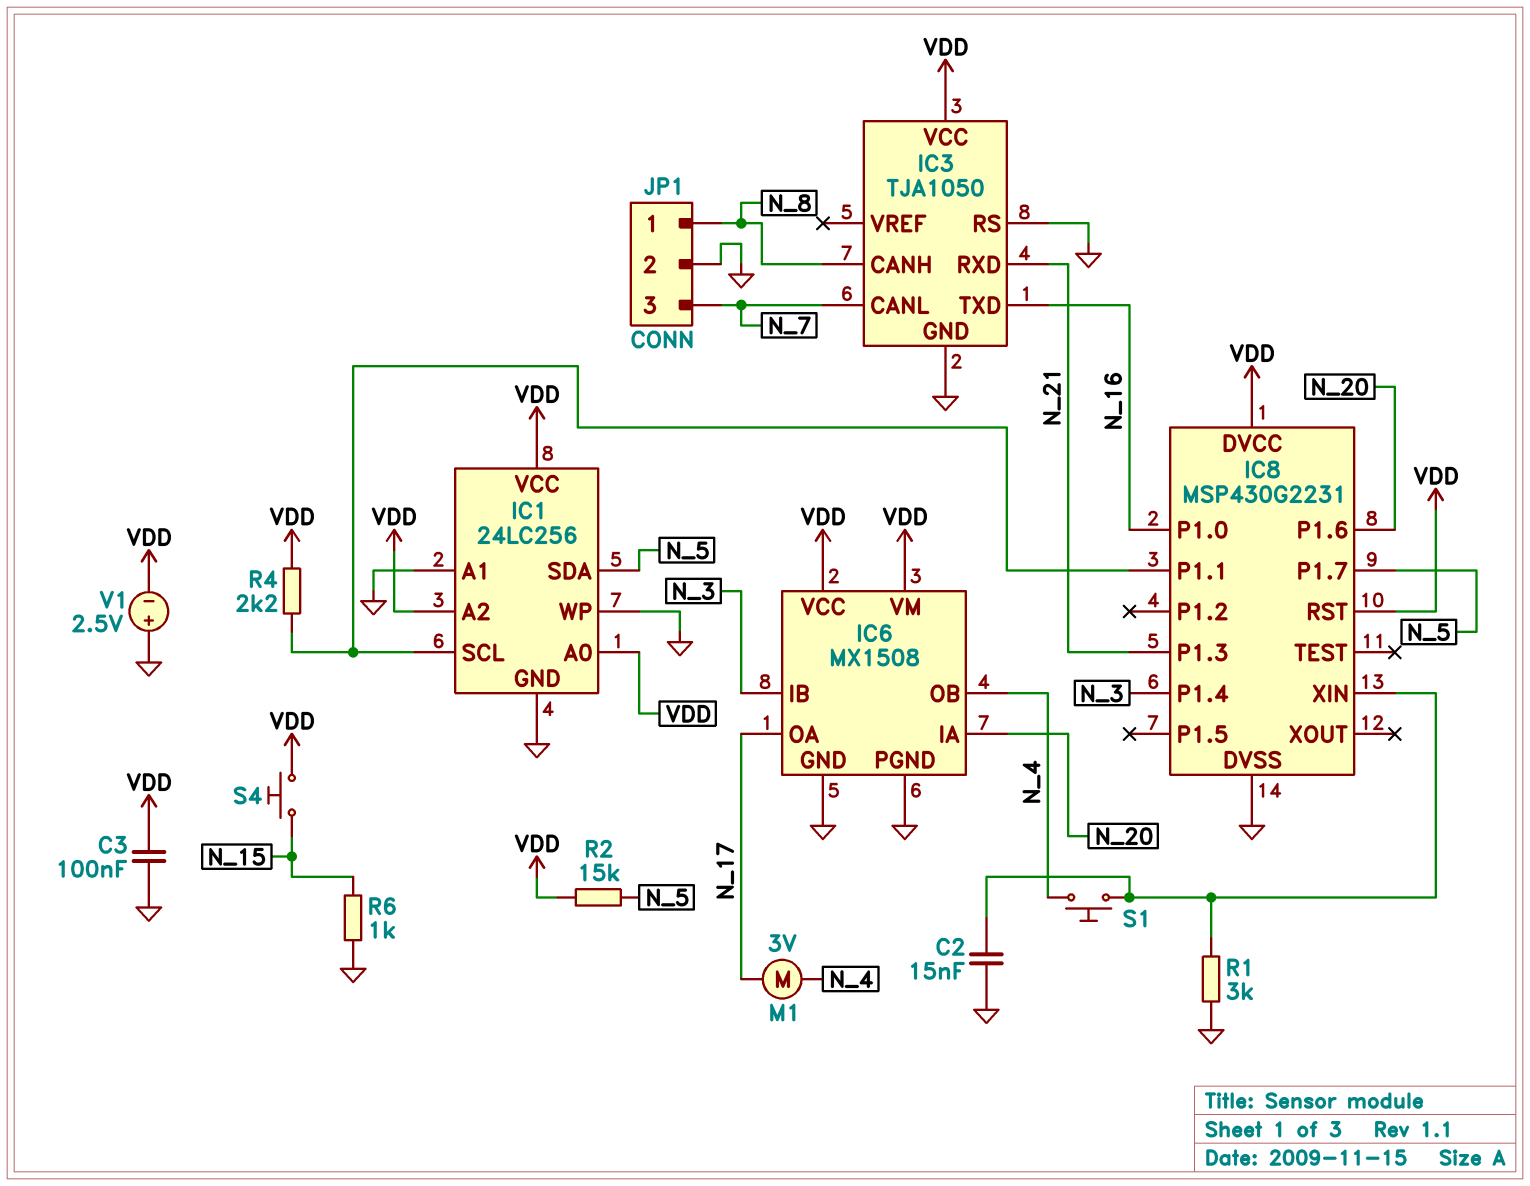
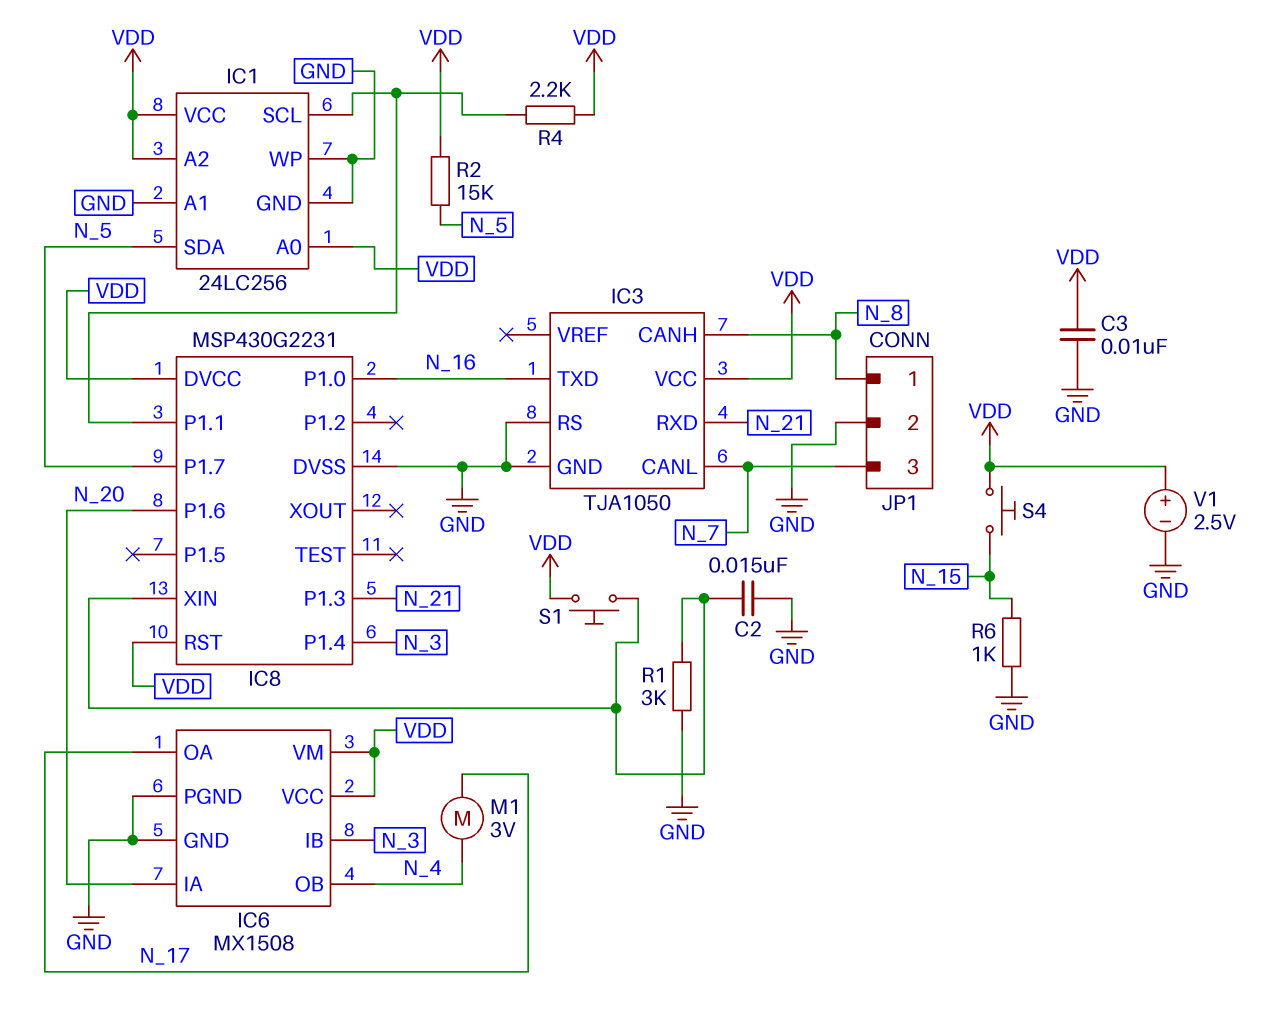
C3: 100nF (GND, VDD) -> 10nF (GND, VDD)
S1: button (IC8/XIN, N_4) -> button (IC8/XIN, VDD)
V1: 2.5V (plus GND, minus VDD) -> 2.5V (plus VDD, minus GND)

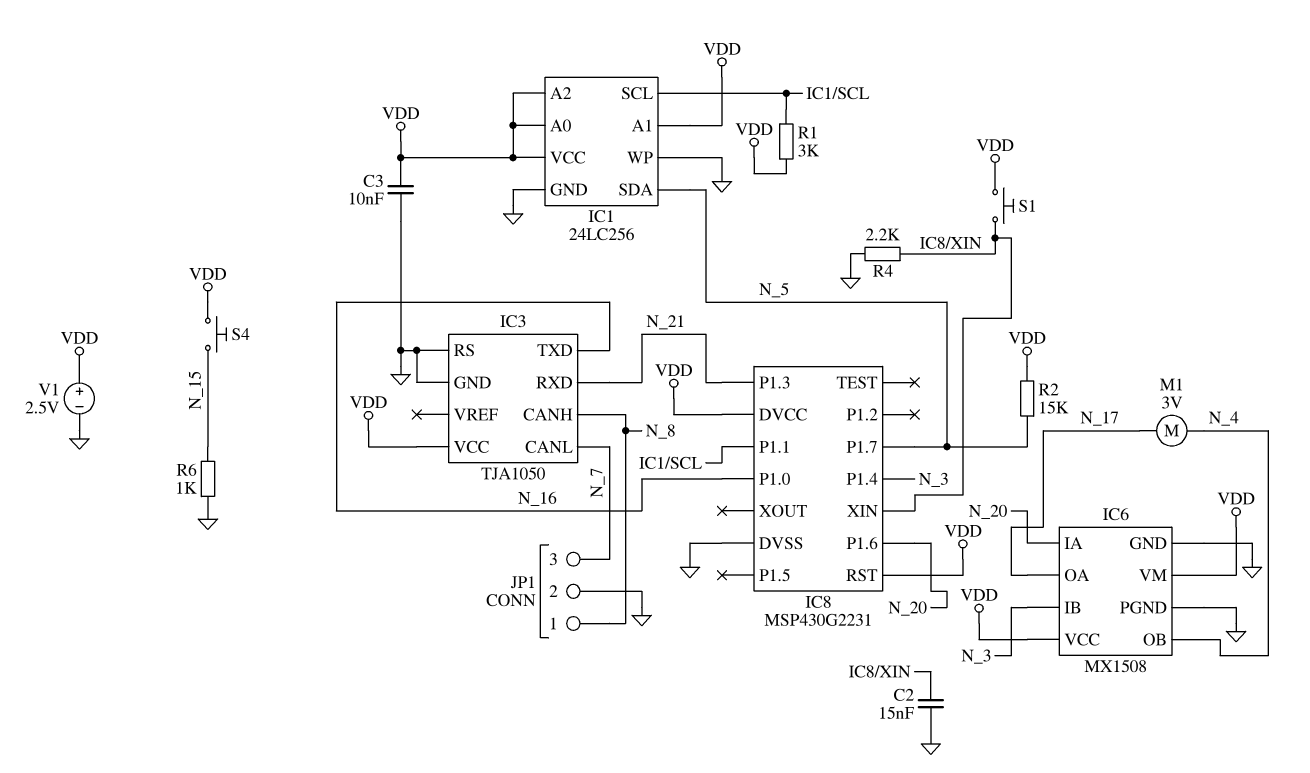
IC1 pin A1: GND -> VDD
R1: 3k (GND, IC8/XIN) -> 3k (IC1/SCL, VDD)
R4: 2.2k (IC1/SCL, VDD) -> 2.2k (GND, IC8/XIN)

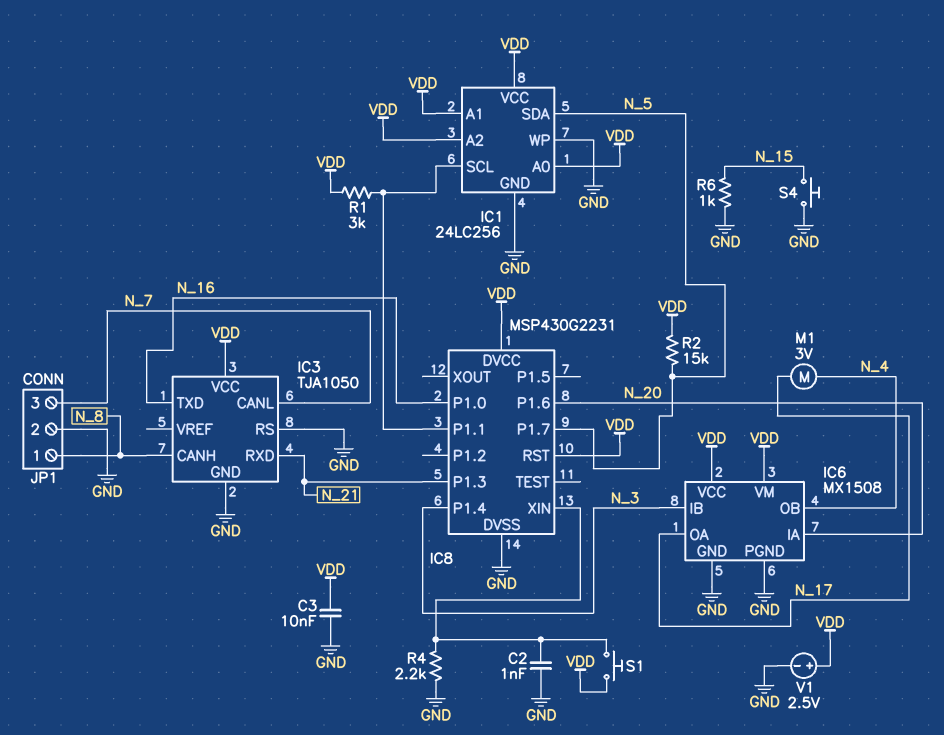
C2: 15nF (GND, IC8/XIN) -> 1nF (GND, IC8/XIN)
S4: button (N_15, VDD) -> button (GND, N_15)

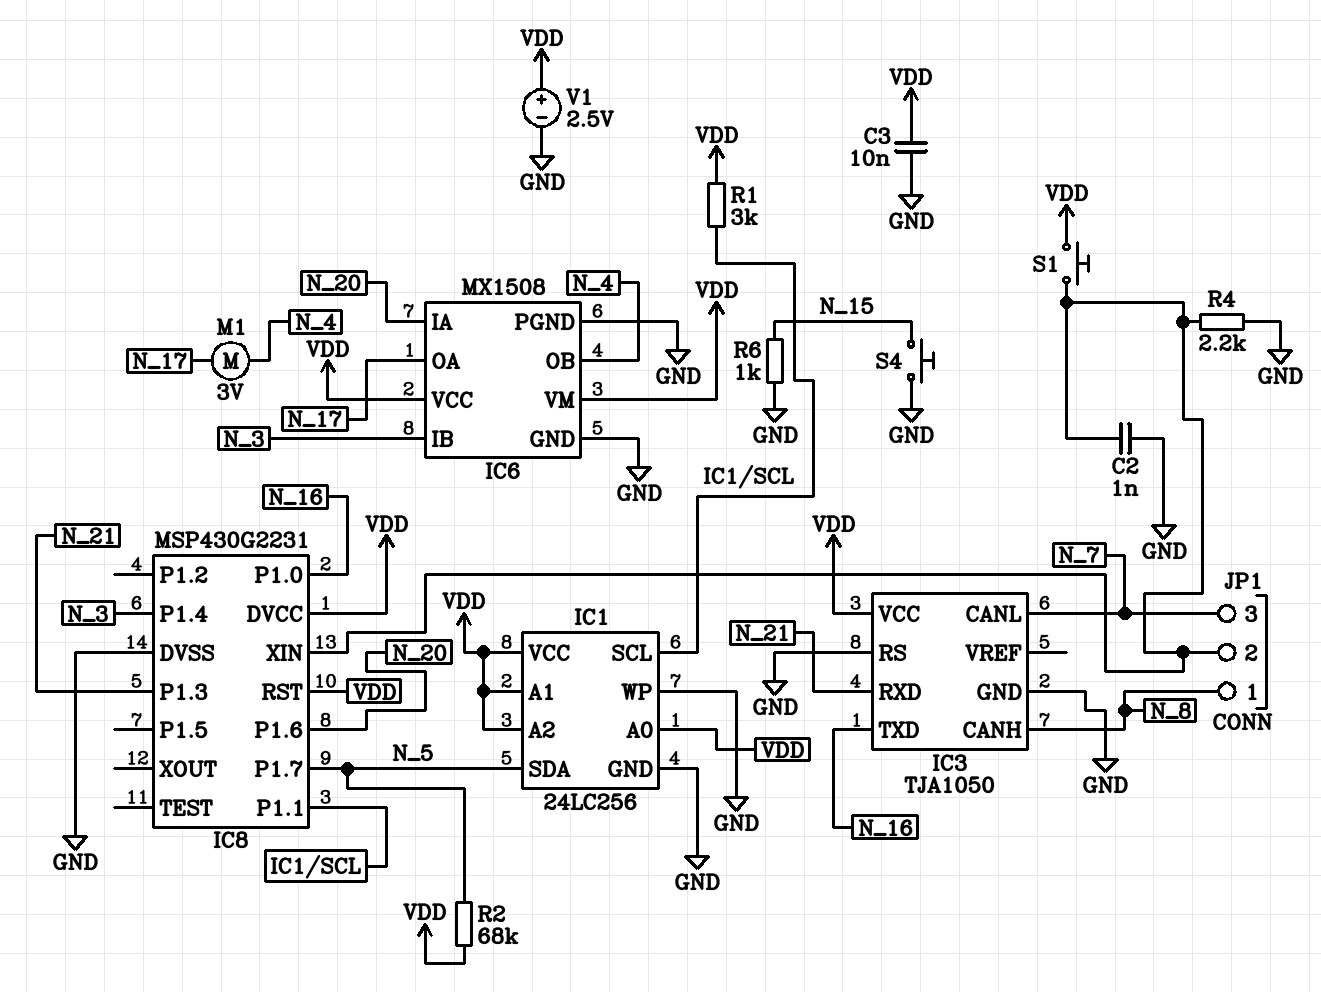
JP1 pin 2: GND -> IC8/XIN
R2: 15k (N_5, VDD) -> 68k (N_5, VDD)

